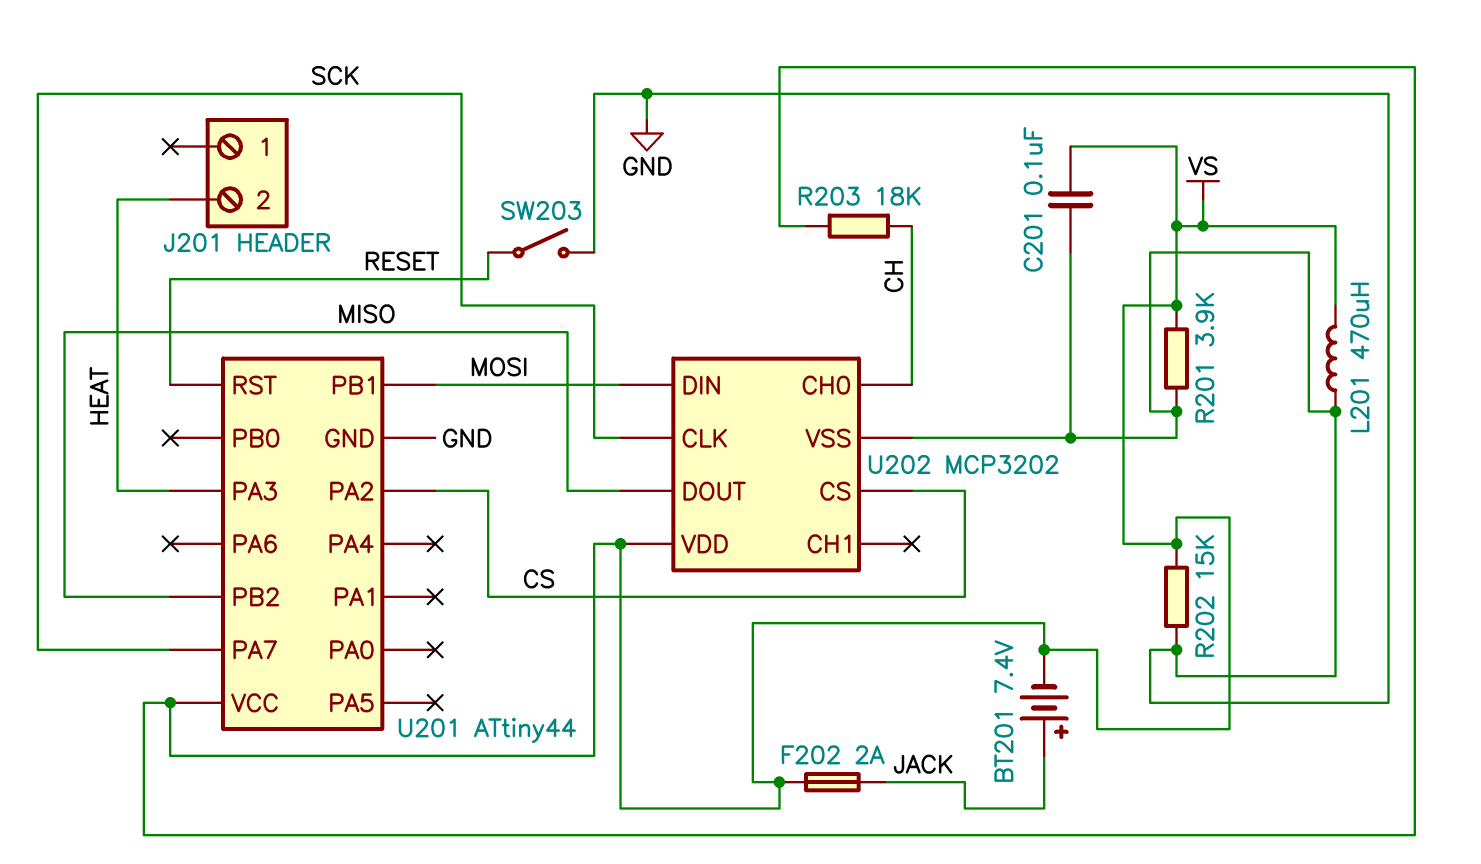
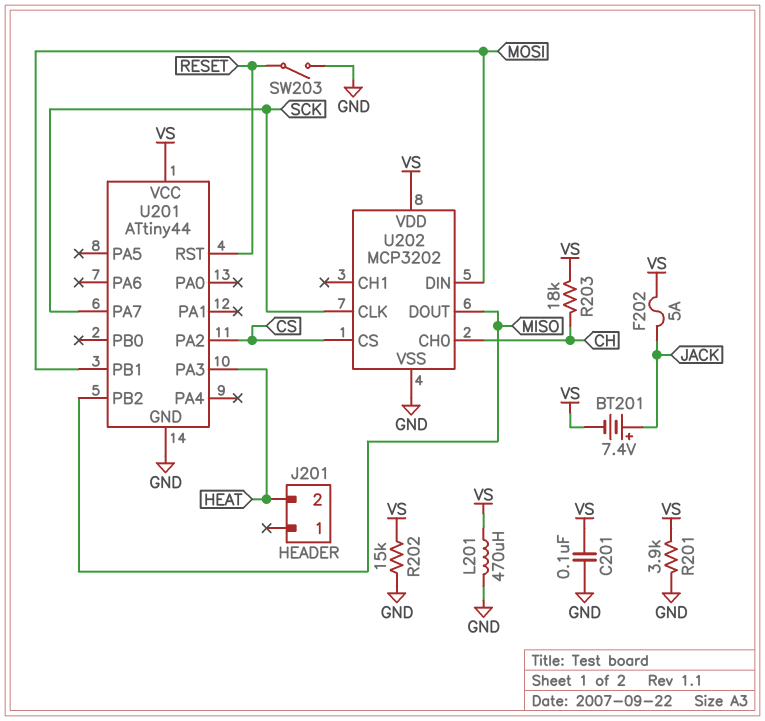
F202: 2A (JACK, VS) -> 5A (JACK, VS)

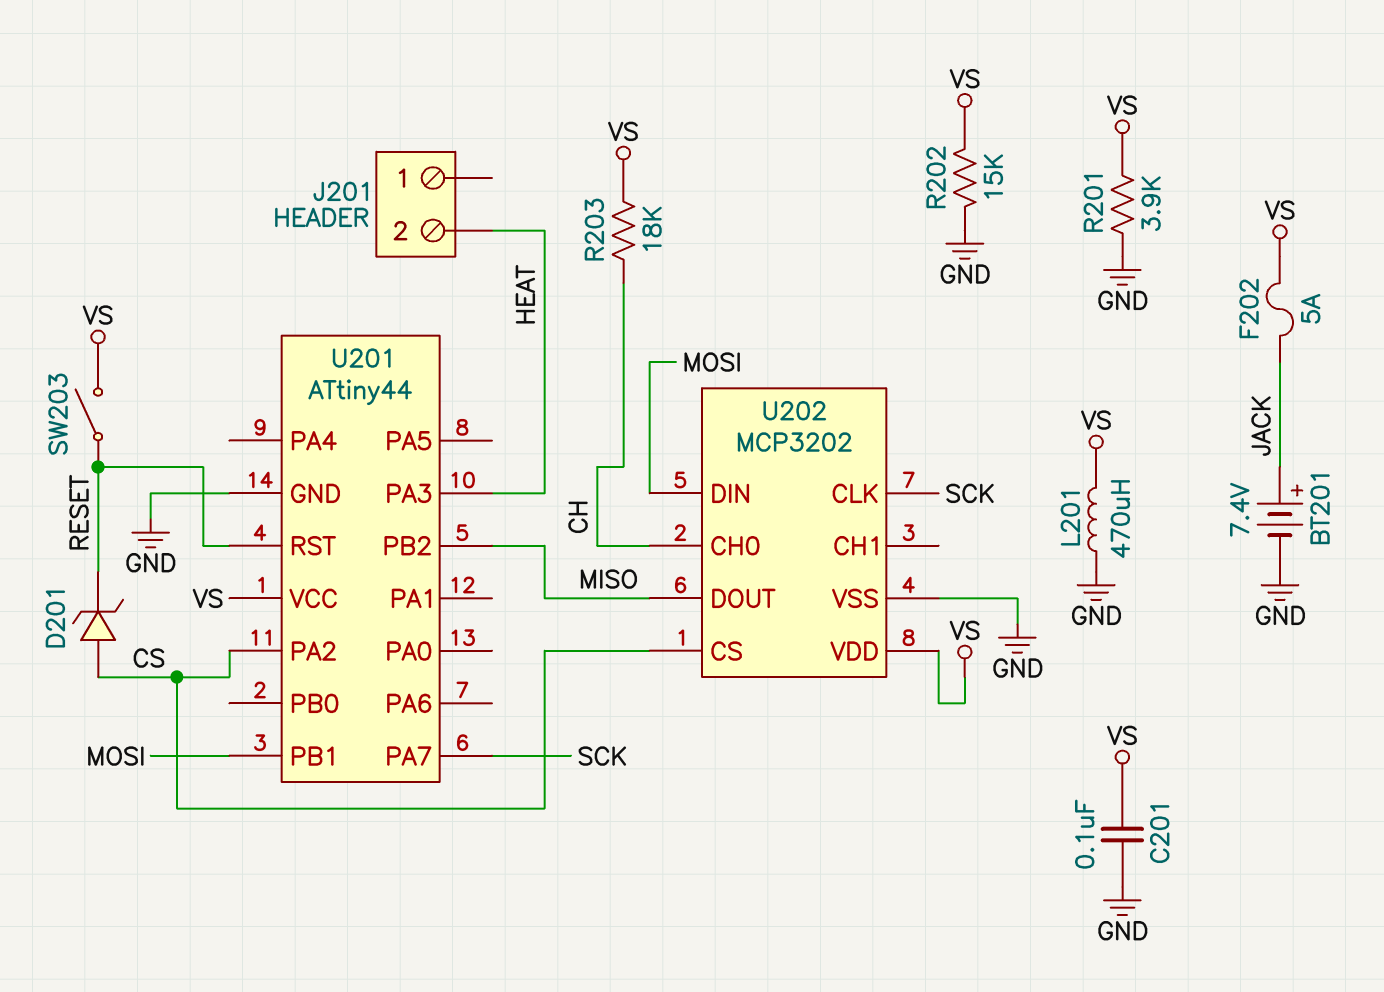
BT201: 7.4V (plus JACK, minus VS) -> 7.4V (plus JACK, minus GND)
D201: none -> zener (A CS, K RESET)
SW203: switch (GND, RESET) -> switch (RESET, VS)

